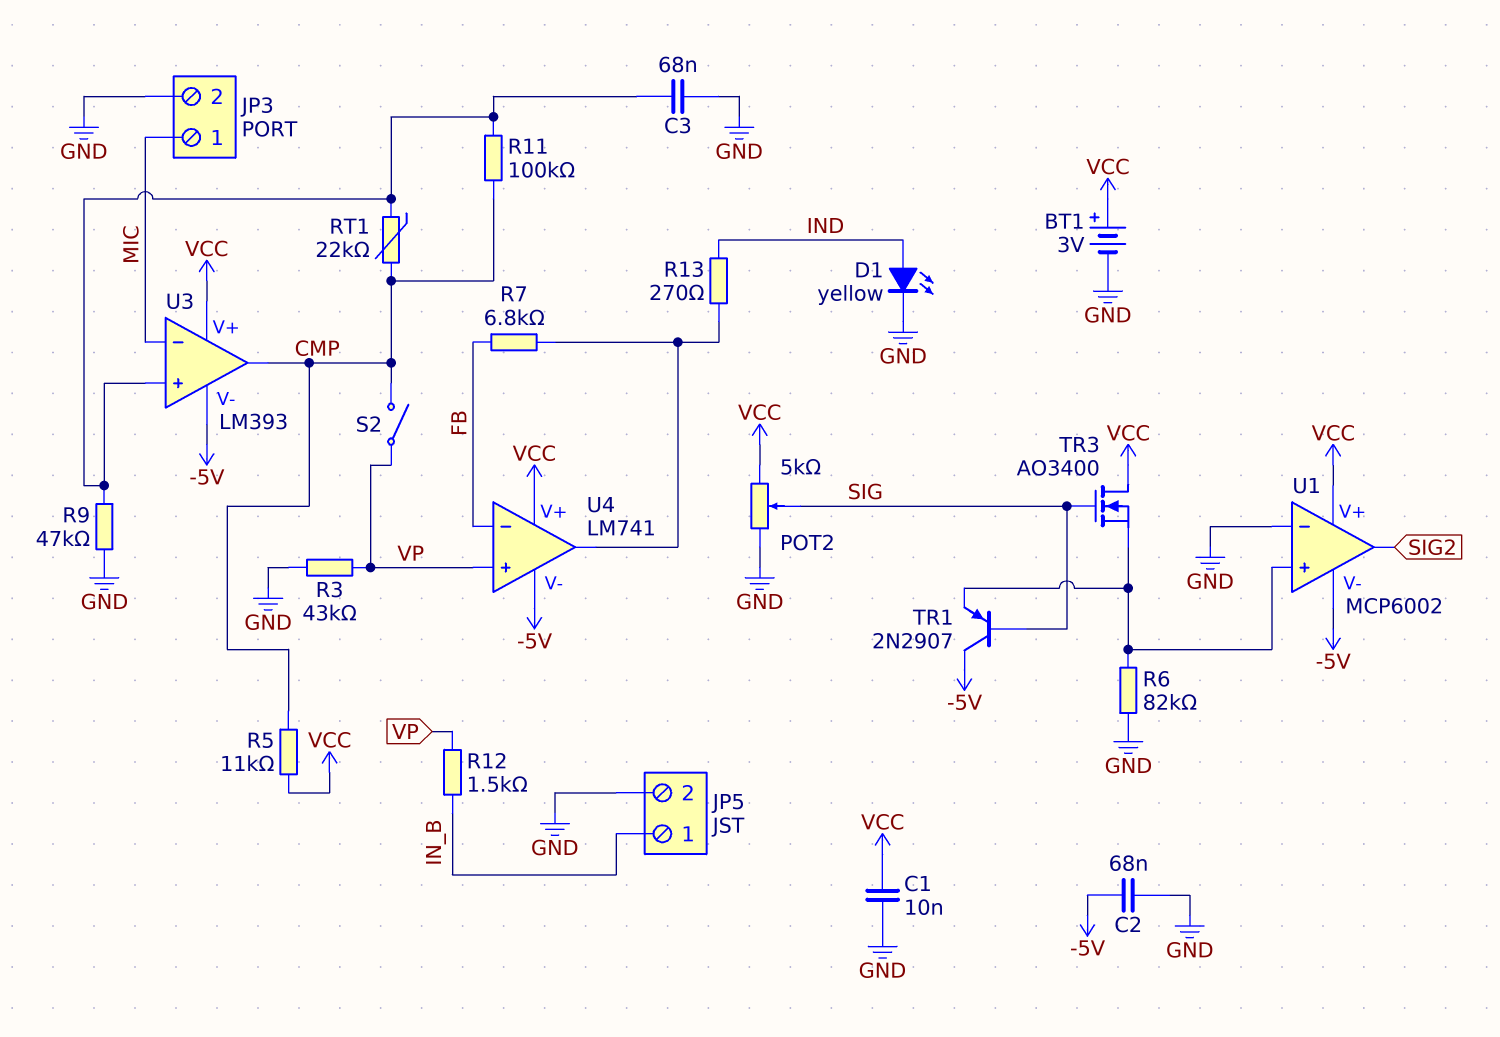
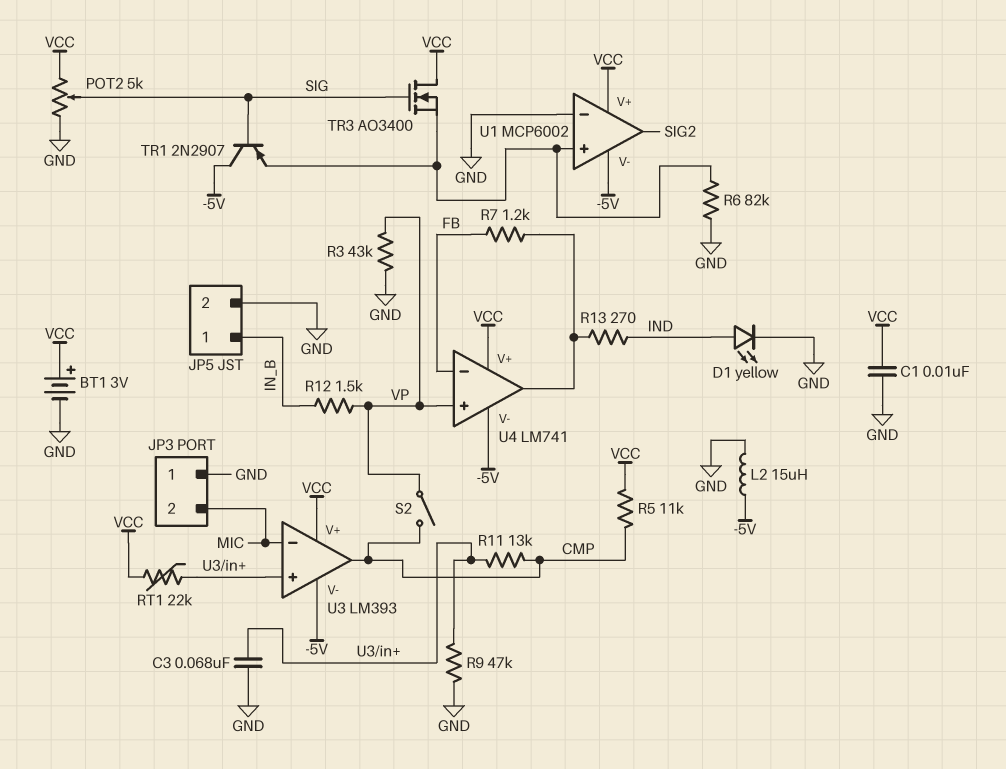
C2: 68nF (-5V, GND) -> none
JP3 pin 1: MIC -> GND
JP3 pin 2: GND -> MIC
L2: none -> 15uH (-5V, GND)
R7: 6.8k (FB, U4/out) -> 1.2k (FB, U4/out)
R11: 100k (CMP, U3/in+) -> 13k (CMP, U3/in+)
RT1: 22k (CMP, U3/in+) -> 22k (U3/in+, VCC)

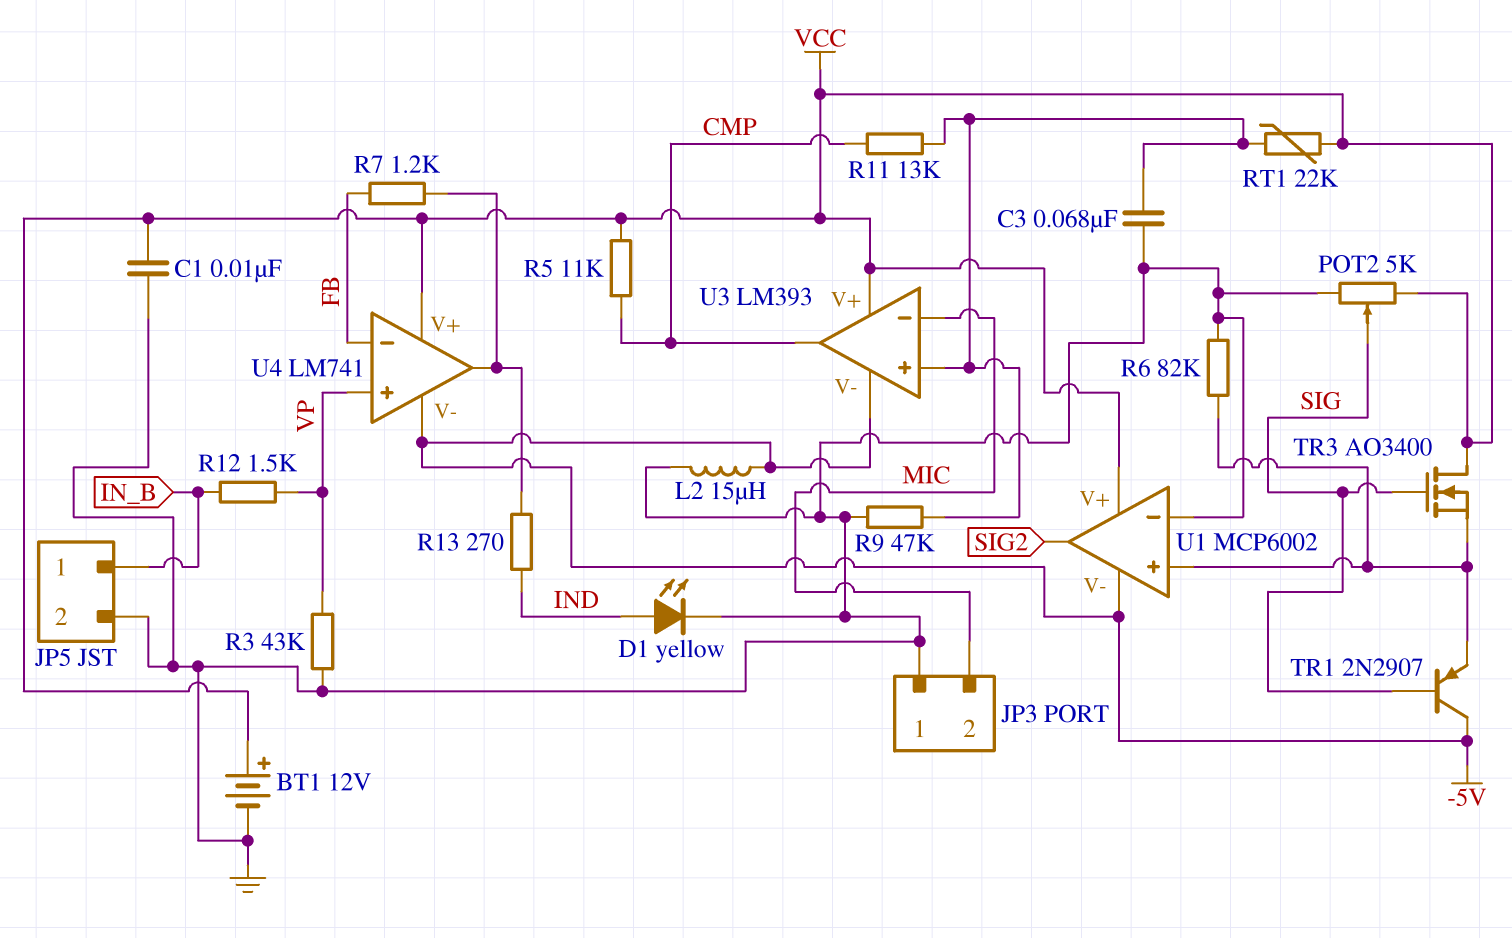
BT1: 3V (plus VCC, minus GND) -> 12V (plus VCC, minus GND)
S2: switch (CMP, VP) -> none

